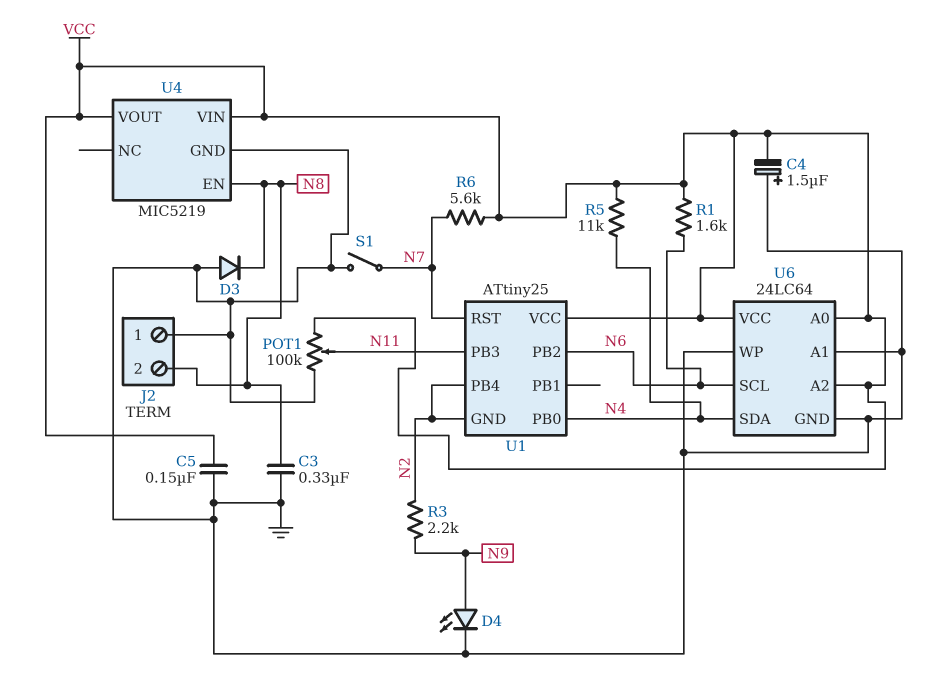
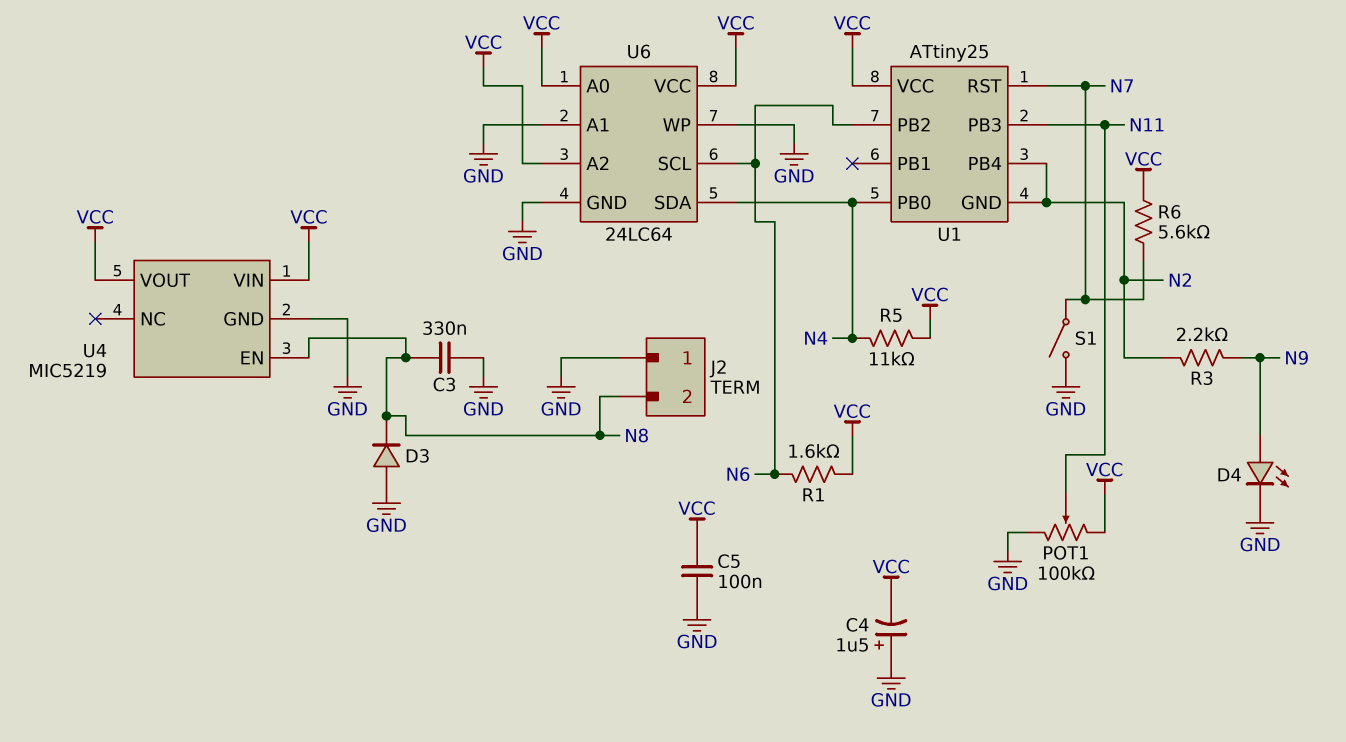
C5: 150nF (GND, VCC) -> 100nF (GND, VCC)

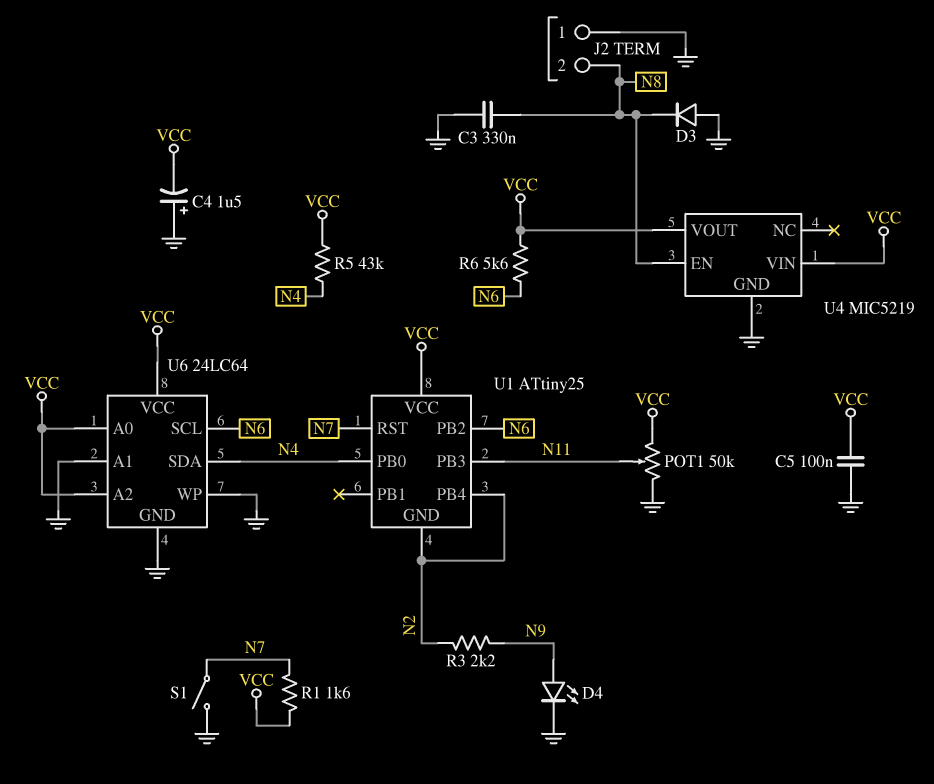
POT1: 100k (GND, VCC, wiper N11) -> 50k (GND, VCC, wiper N11)
R1: 1.6k (N6, VCC) -> 1.6k (N7, VCC)
R5: 11k (N4, VCC) -> 43k (N4, VCC)
R6: 5.6k (N7, VCC) -> 5.6k (N6, VCC)

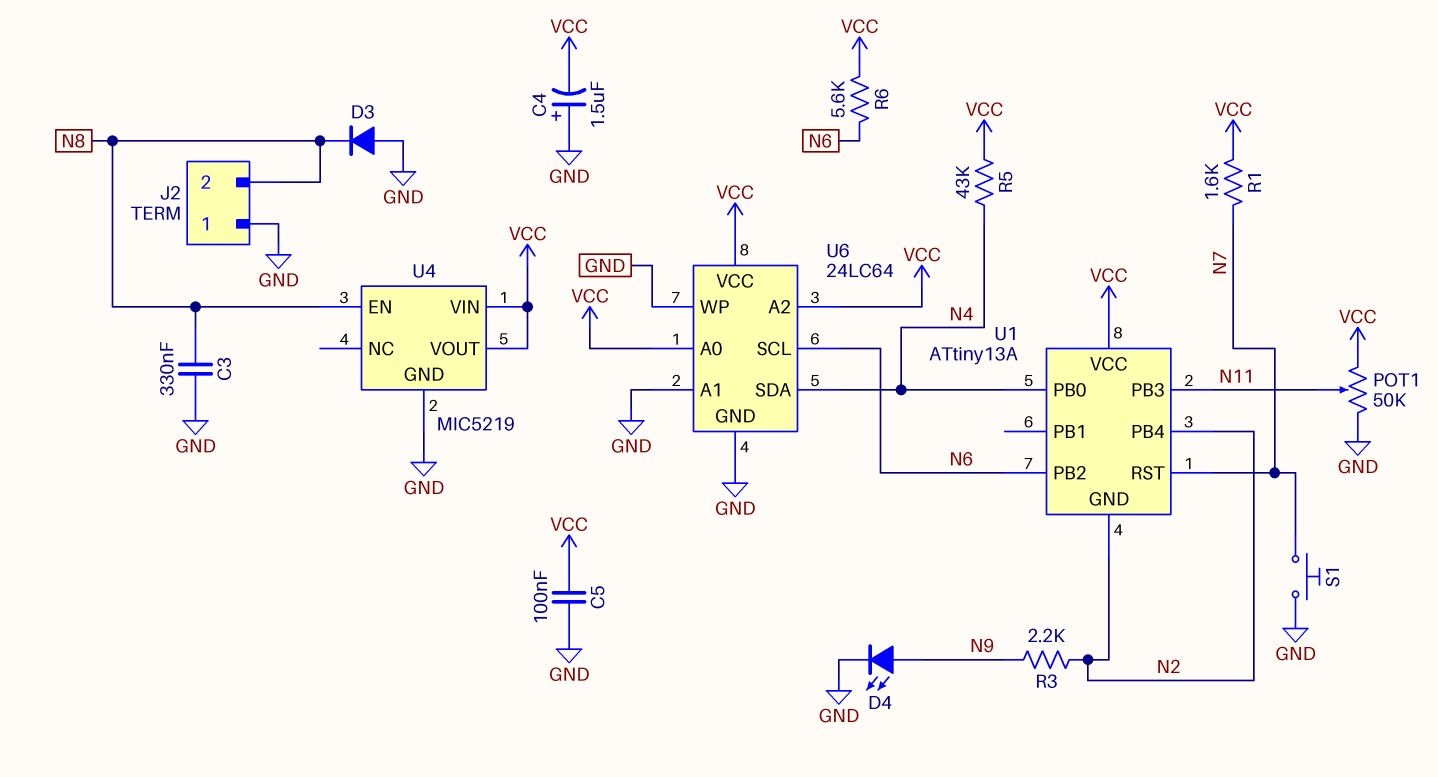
S1: switch (GND, N7) -> button (GND, N7)
U1: ATtiny25 -> ATtiny13A

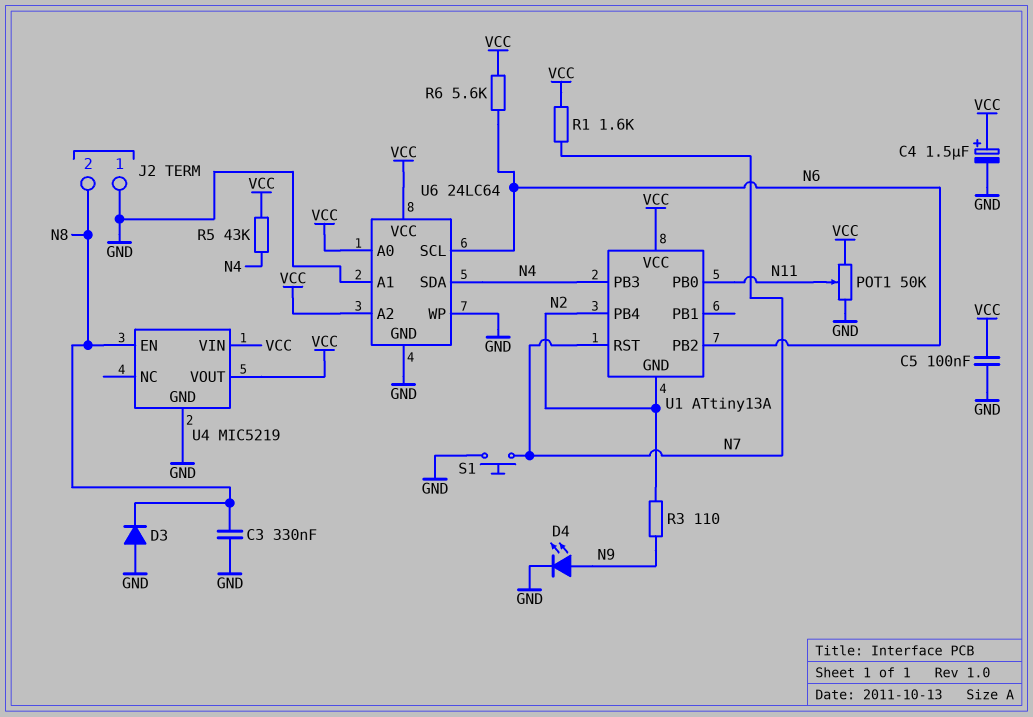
C4: 1.5uF (plus GND, minus VCC) -> 1.5uF (plus VCC, minus GND)
R3: 2.2k (N2, N9) -> 110 (N2, N9)
U1 pin PB0: N4 -> N11
U1 pin PB3: N11 -> N4

